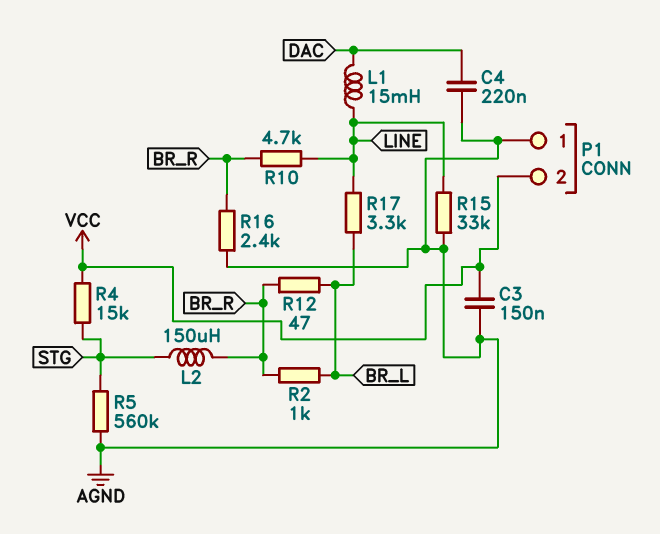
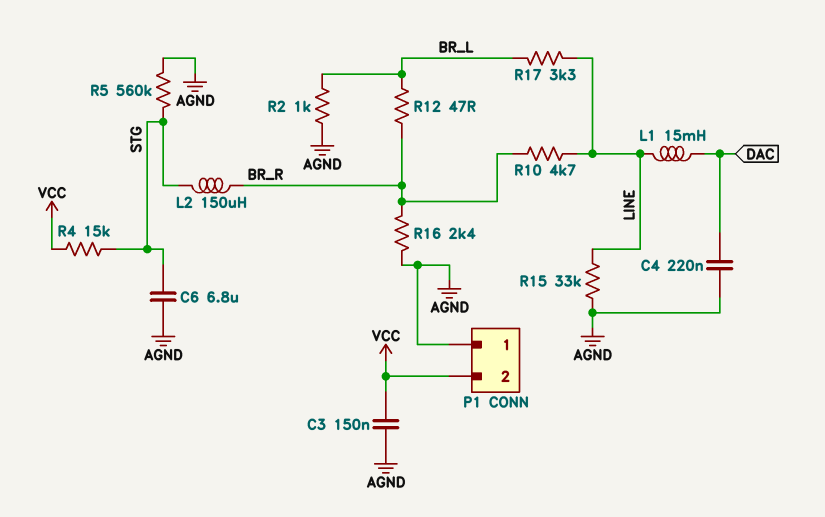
C6: none -> 6.8uF (AGND, STG)
R2: 1k (BR_L, BR_R) -> 1k (AGND, BR_L)

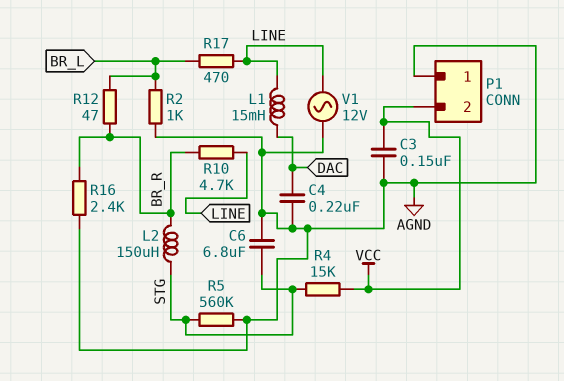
R15: 33k (AGND, LINE) -> none
R17: 3.3k (BR_L, LINE) -> 470 (BR_L, LINE)
V1: none -> AC 12V (AGND, LINE)

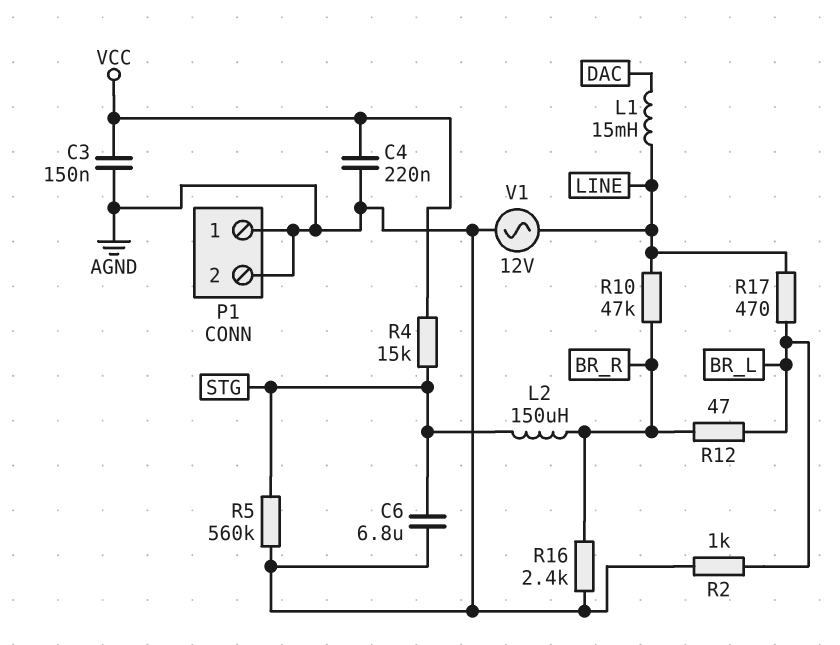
C4: 220nF (AGND, DAC) -> 220nF (AGND, VCC)
P1 pin 2: VCC -> AGND
R10: 4.7k (BR_R, LINE) -> 47k (BR_R, LINE)

